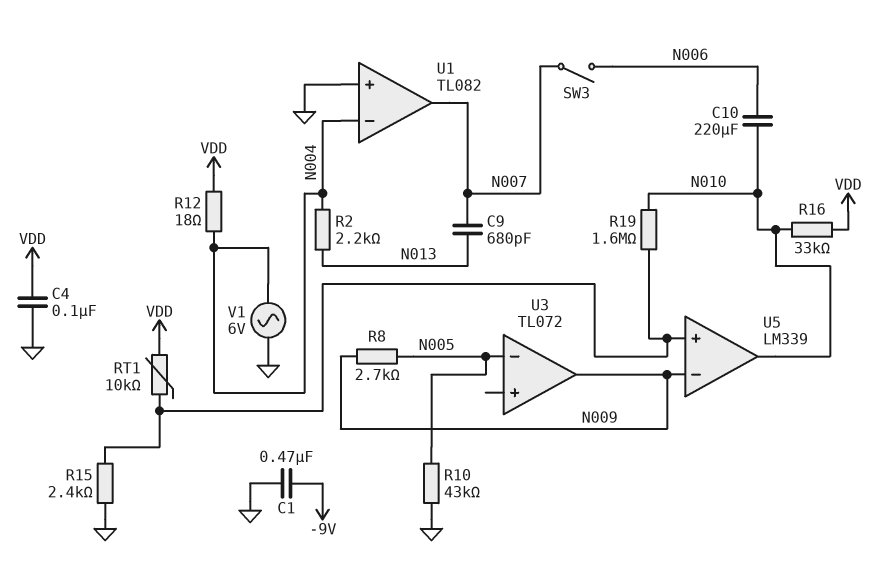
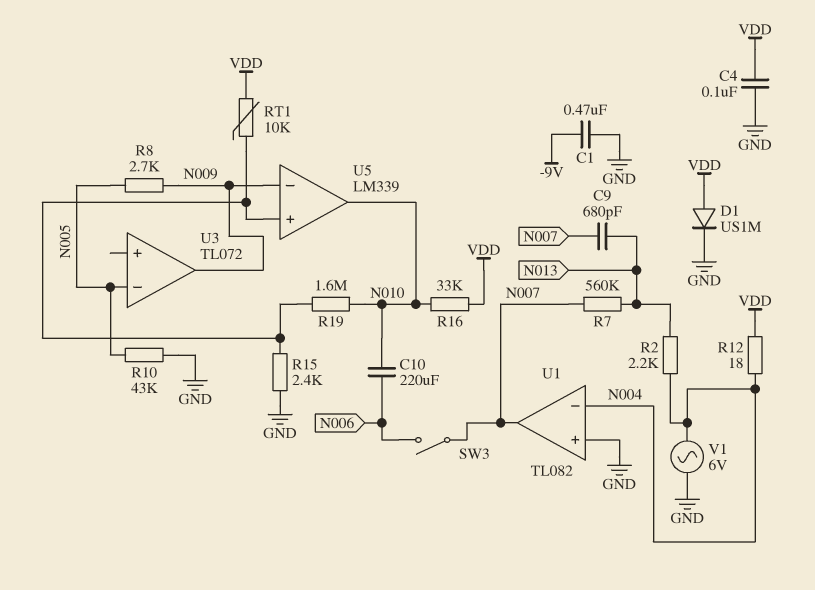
D1: none -> diode US1M (A VDD, K GND)
R7: none -> 560k (N007, N013)

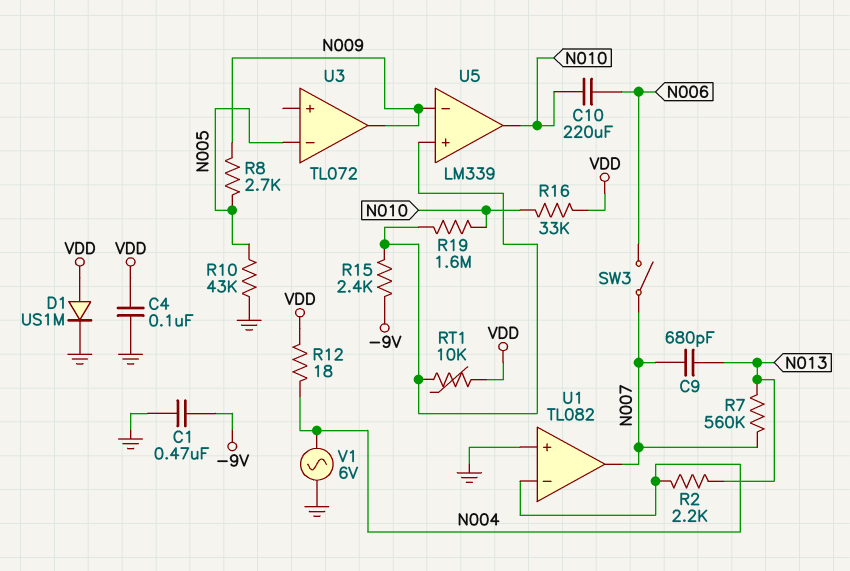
R15: 2.4k (GND, U5/in+) -> 2.4k (-9V, U5/in+)

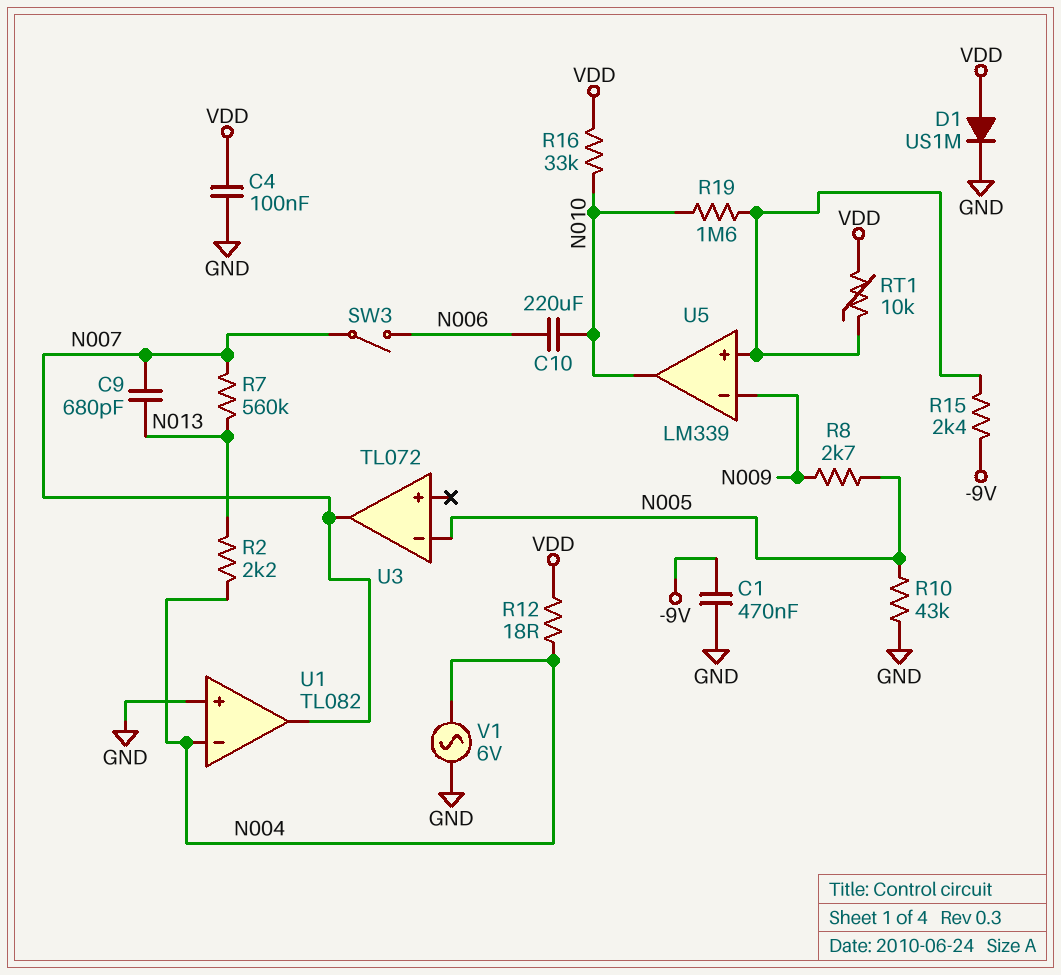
U3 pin out: N009 -> N007

